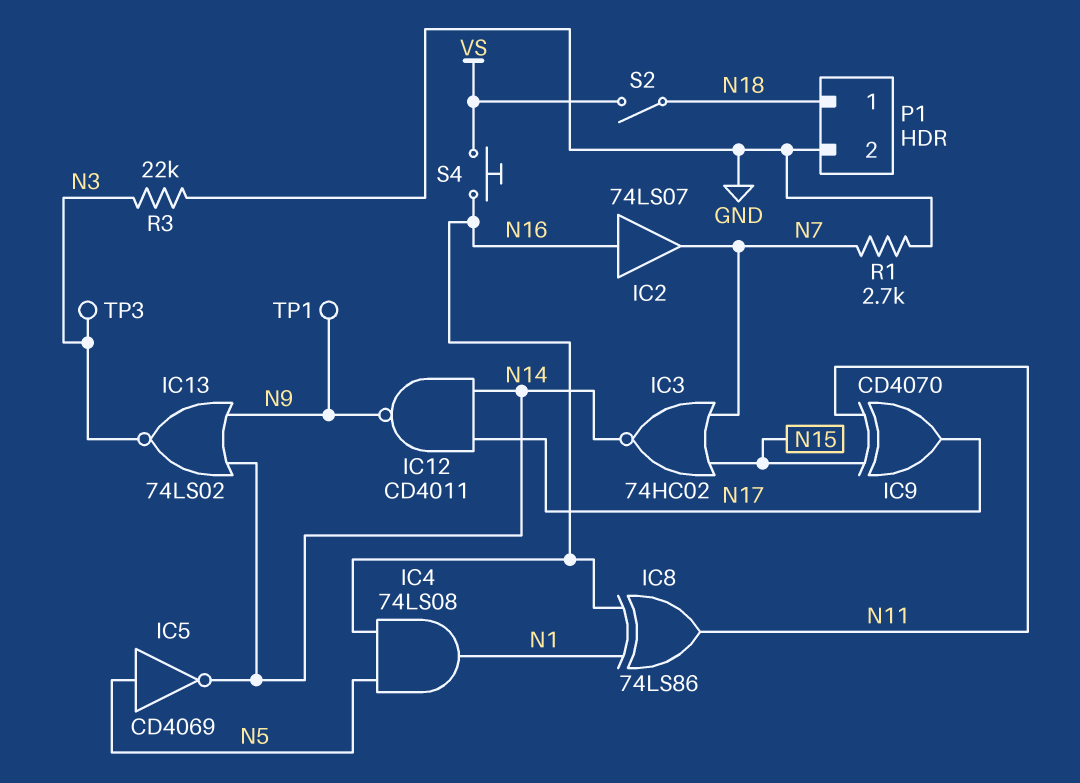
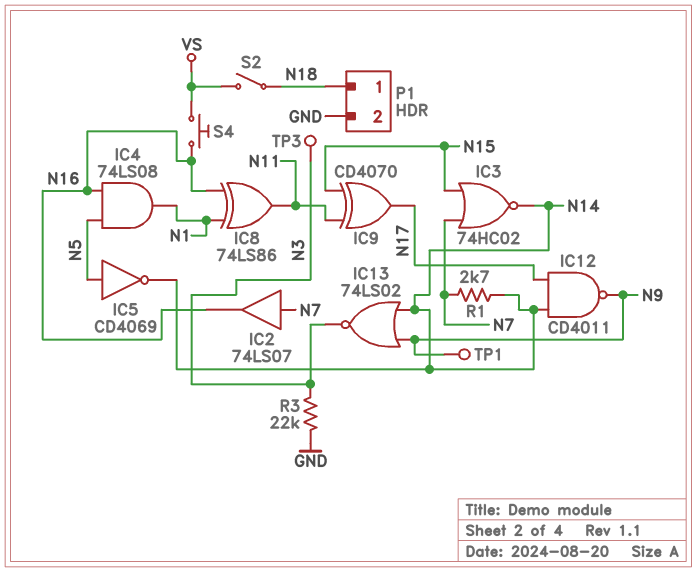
IC2: buffer 74LS07 (in N16, out N7) -> buffer 74LS07 (in N7, out N16)
R1: 2.7k (GND, N7) -> 2.7k (N7, N14)

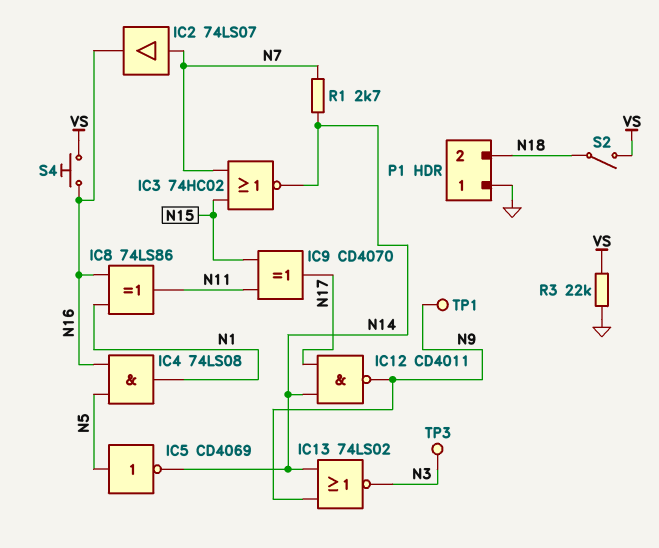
P1 pin 1: N18 -> GND
P1 pin 2: GND -> N18
R3: 22k (GND, N3) -> 22k (GND, VS)

